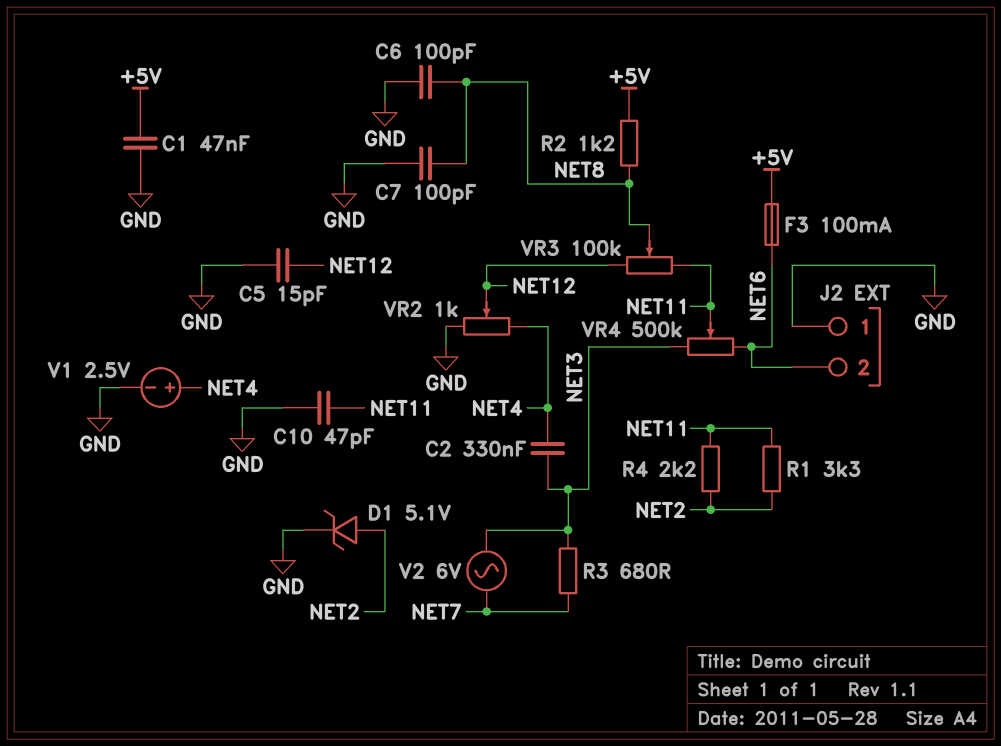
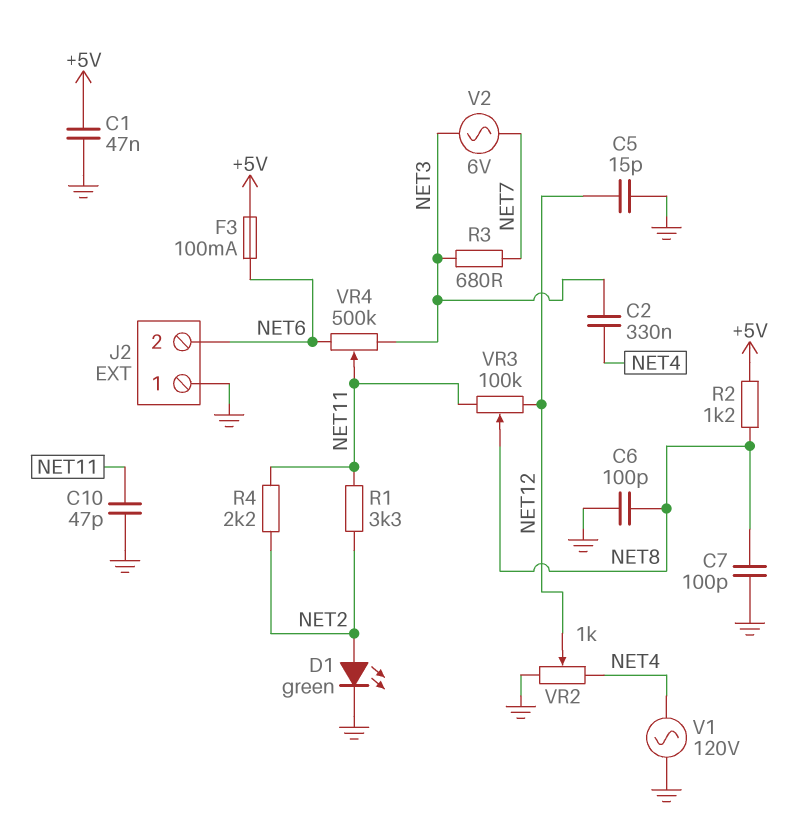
D1: zener 5.1V (A NET2, K GND) -> LED green (A NET2, K GND)
V1: 2.5V (plus NET4, minus GND) -> AC 120V (GND, NET4)

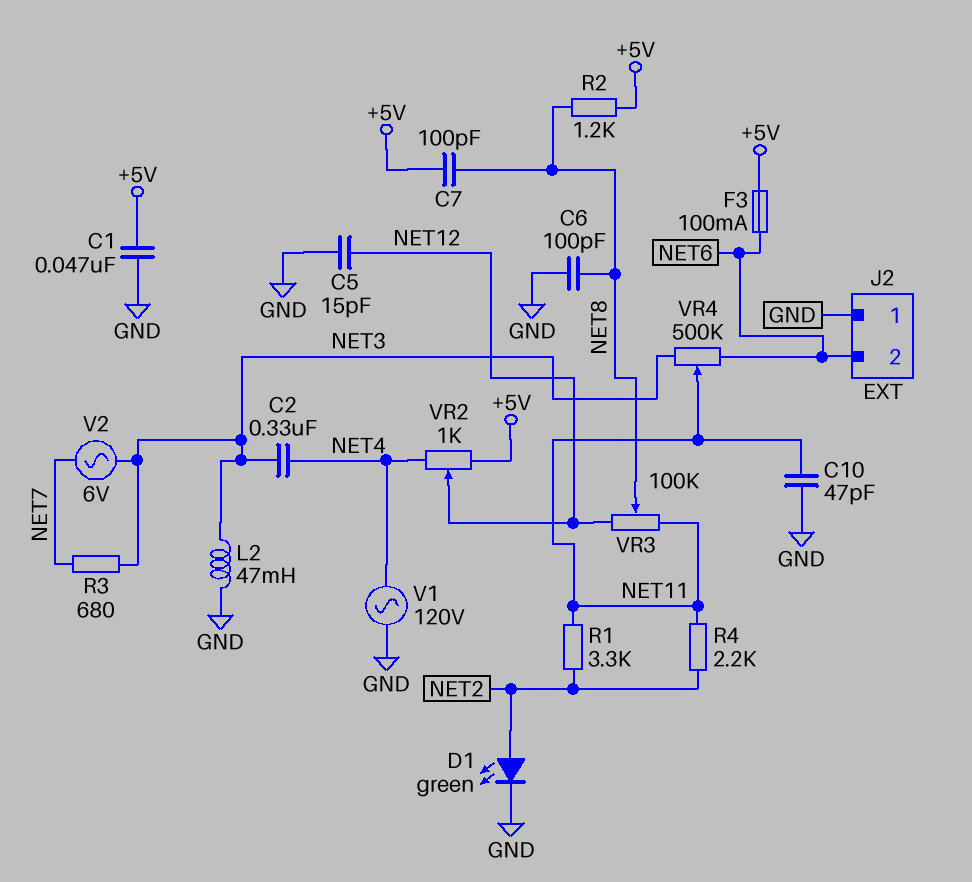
C7: 100pF (GND, NET8) -> 100pF (+5V, NET8)
L2: none -> 47mH (GND, NET3)
VR2: 1k (GND, NET4, wiper NET12) -> 1k (+5V, NET4, wiper NET12)

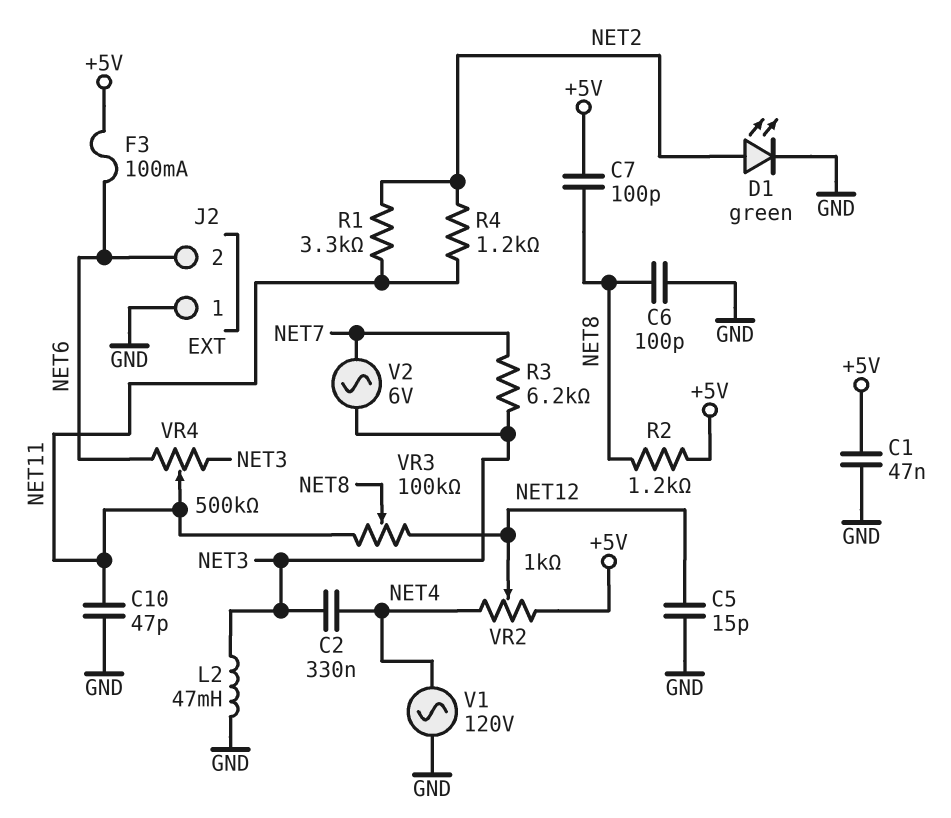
R3: 680 (NET3, NET7) -> 6.2k (NET3, NET7)
R4: 2.2k (NET2, NET11) -> 1.2k (NET2, NET11)

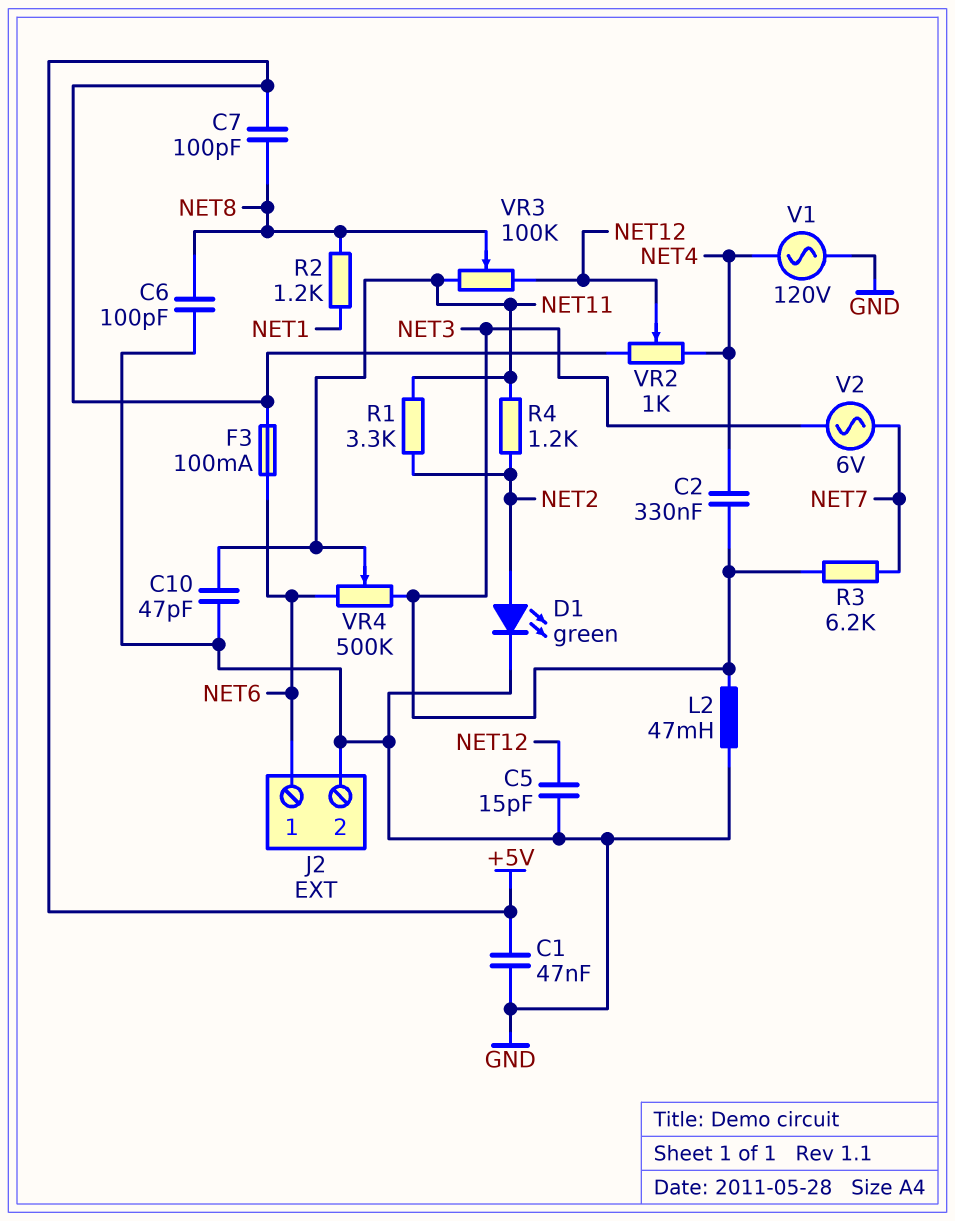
J2 pin 1: GND -> NET6
J2 pin 2: NET6 -> GND
R2: 1.2k (+5V, NET8) -> 1.2k (NET1, NET8)

